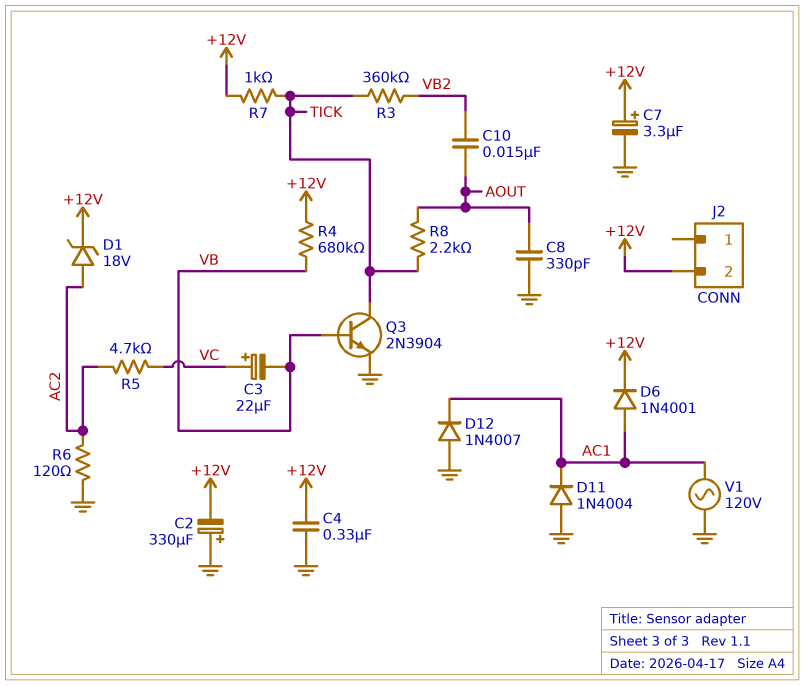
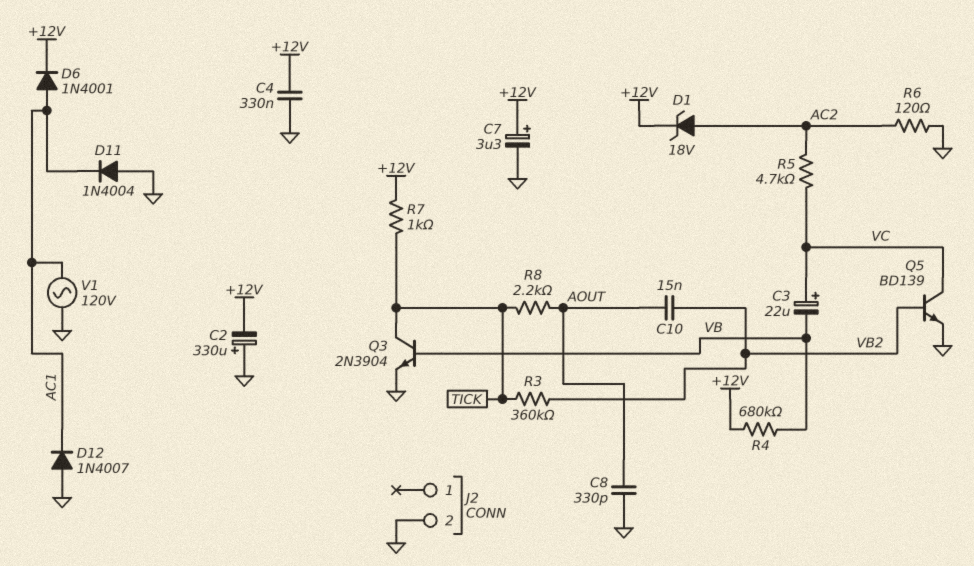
J2 pin 2: +12V -> GND
Q5: none -> NPN BD139 (B VB2, C VC, E GND)

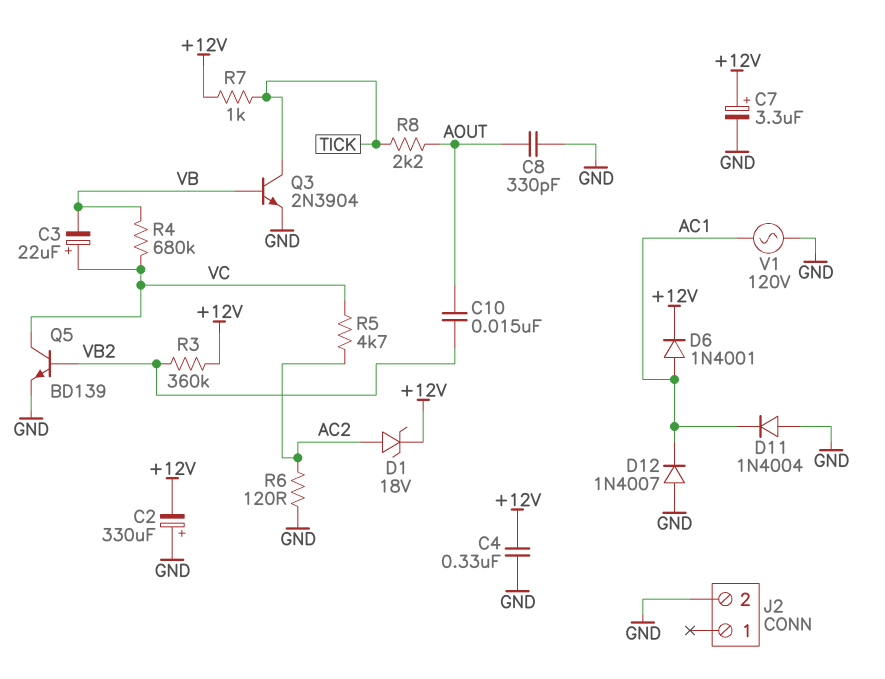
R3: 360k (TICK, VB2) -> 360k (+12V, VB2)
R4: 680k (+12V, VB) -> 680k (VB, VC)

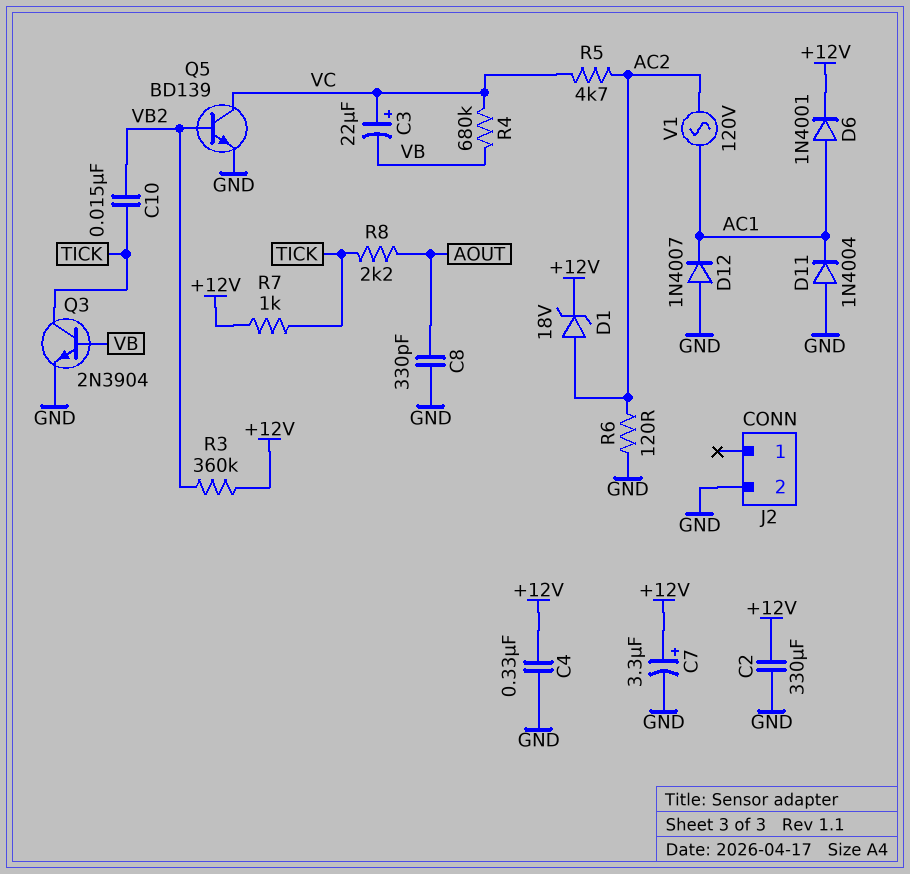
C2: 330uF (plus GND, minus +12V) -> 330uF (+12V, GND)
C10: 15nF (AOUT, VB2) -> 15nF (TICK, VB2)
V1: AC 120V (AC1, GND) -> AC 120V (AC1, AC2)

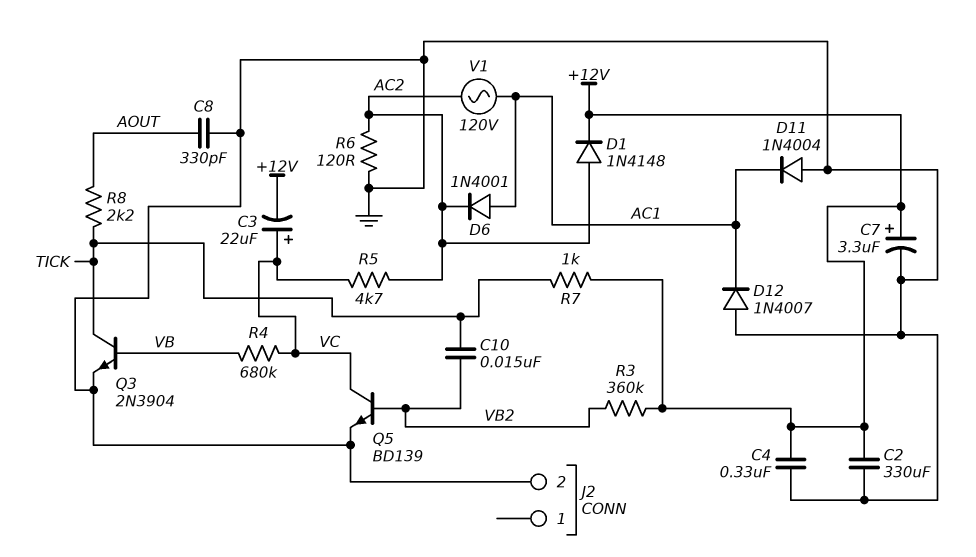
C3: 22uF (plus VC, minus VB) -> 22uF (plus VC, minus +12V)
D1: zener 18V (A AC2, K +12V) -> diode 1N4148 (A AC2, K +12V)
D6: diode 1N4001 (A AC1, K +12V) -> diode 1N4001 (A AC1, K AC2)

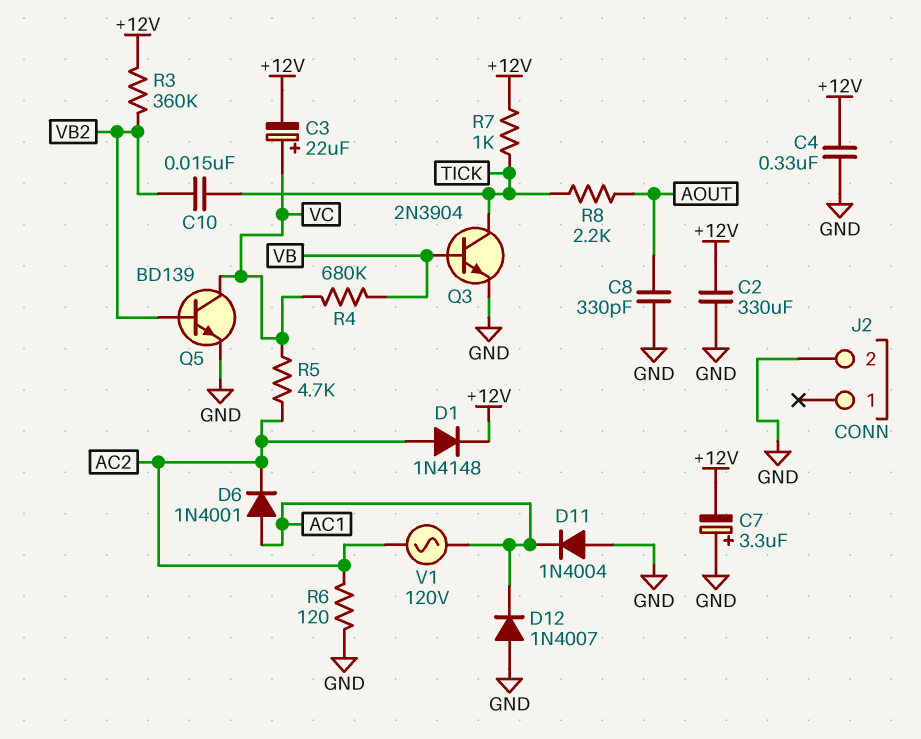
C7: 3.3uF (plus +12V, minus GND) -> 3.3uF (plus GND, minus +12V)

